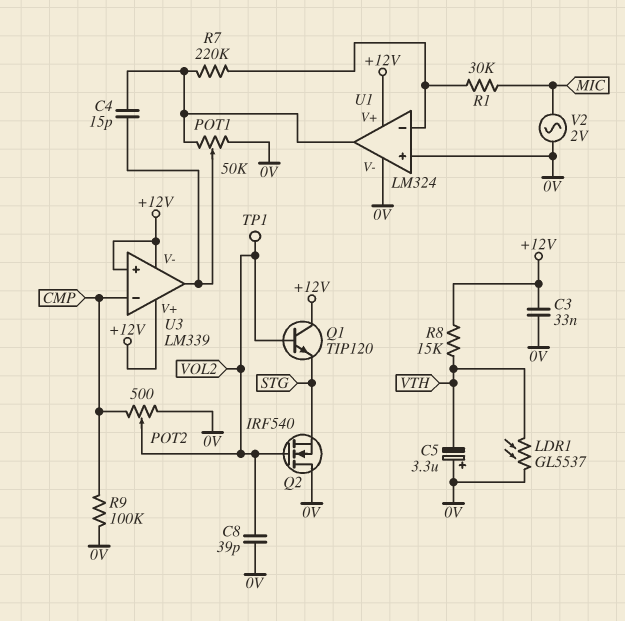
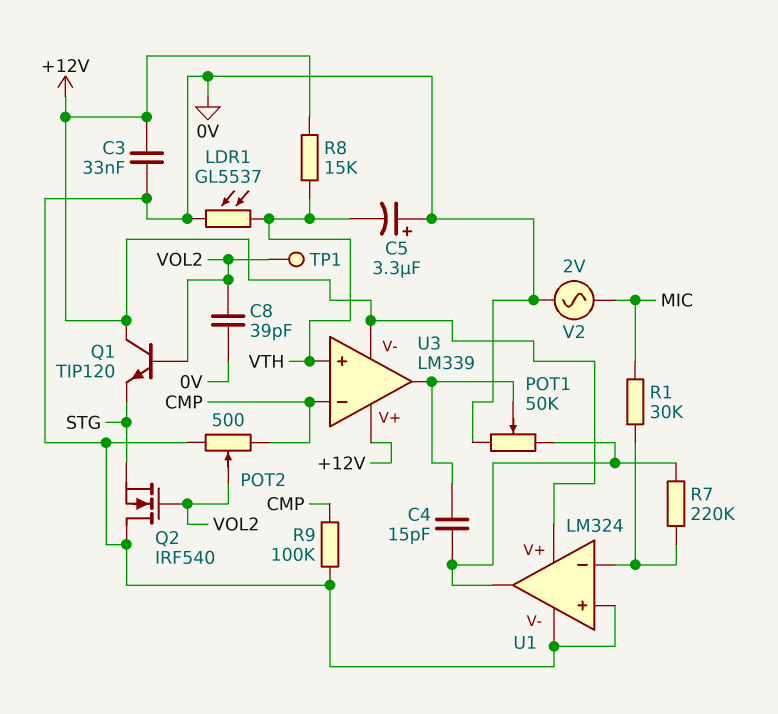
U3 pin in+: +12V -> VTH

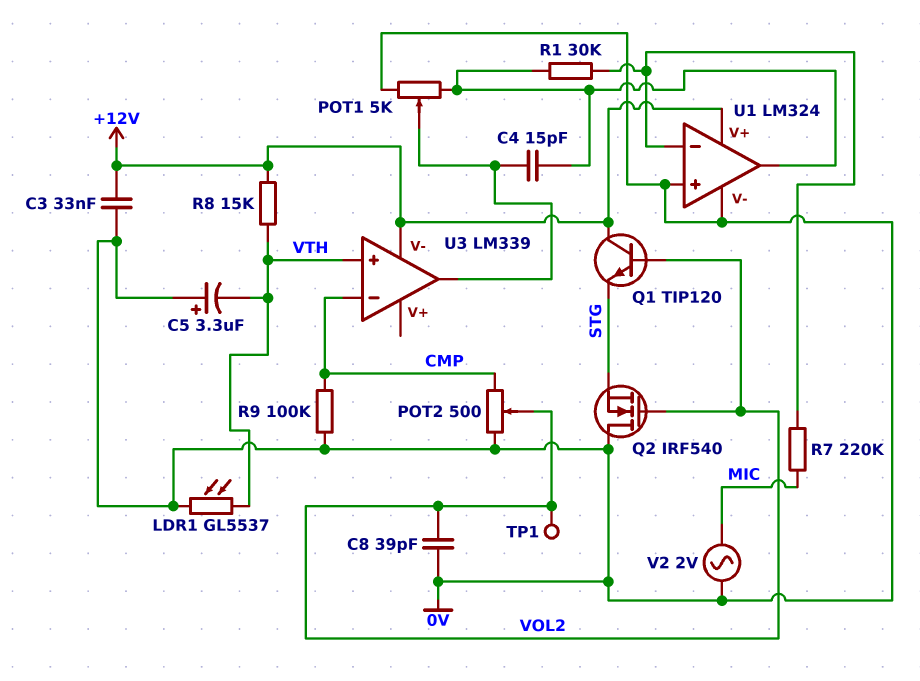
POT1: 50k (0V, U1/out, wiper U3/out) -> 5k (0V, U1/out, wiper U3/out)
R1: 30k (MIC, U1/in-) -> 30k (U1/in-, U1/out)
R7: 220k (U1/in-, U1/out) -> 220k (MIC, U1/in-)
U3 pin V+: +12V -> none

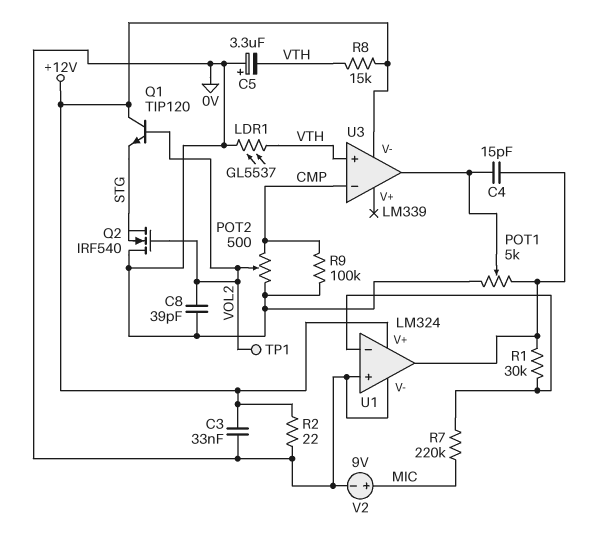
R2: none -> 22 (+12V, 0V)
V2: AC 2V (0V, MIC) -> 9V (plus MIC, minus 0V)

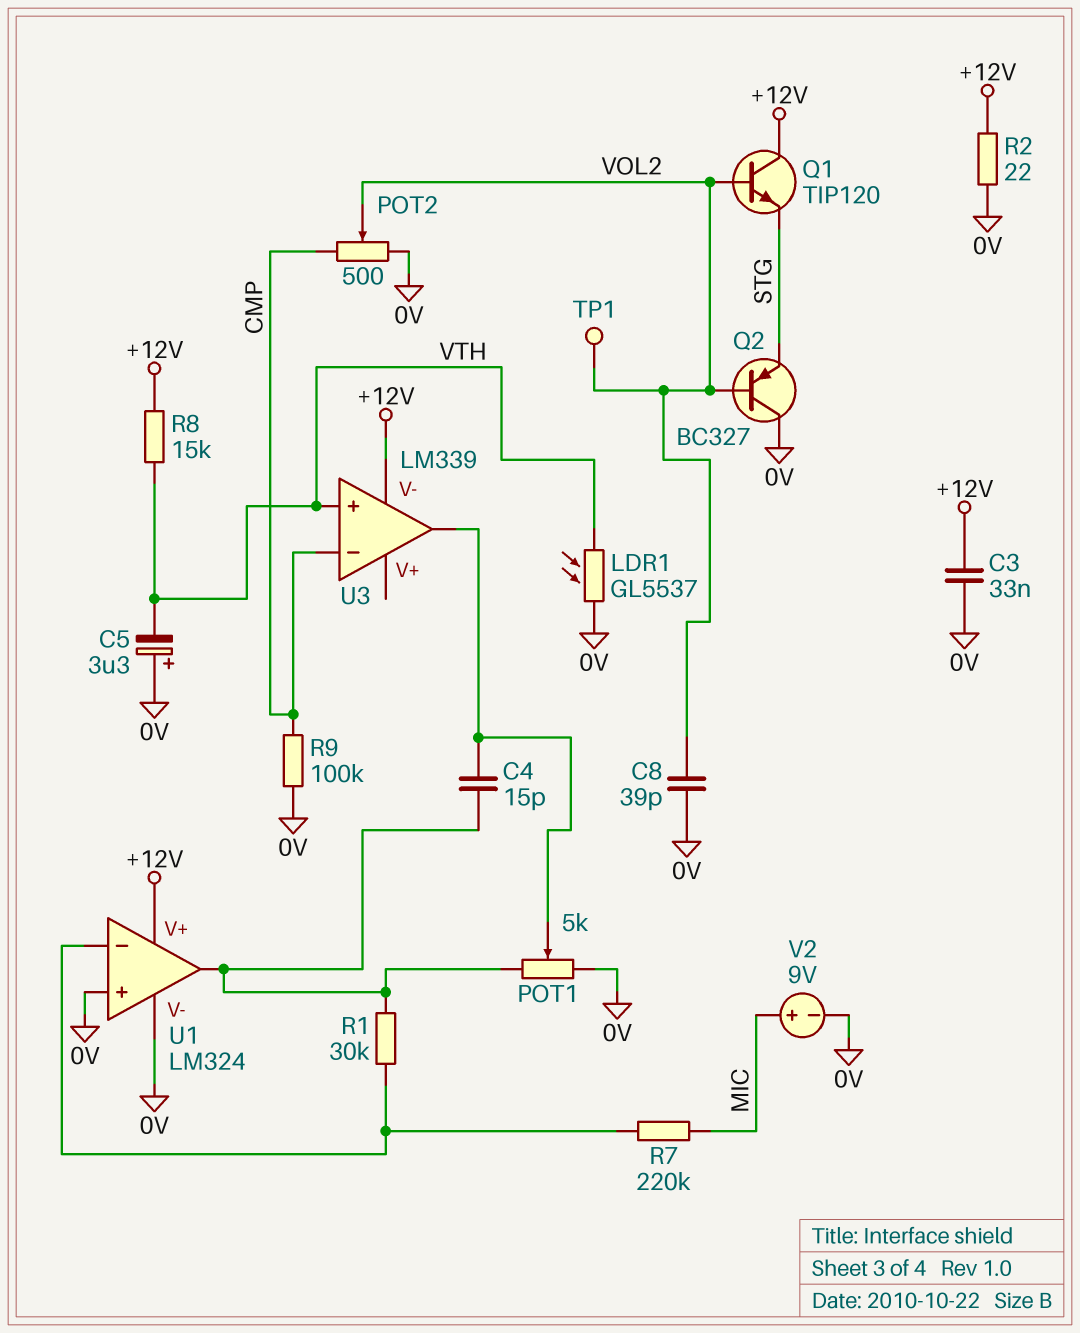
Q2: NMOS IRF540 (G VOL2, D 0V, S STG) -> PNP BC327 (B VOL2, C 0V, E STG)

